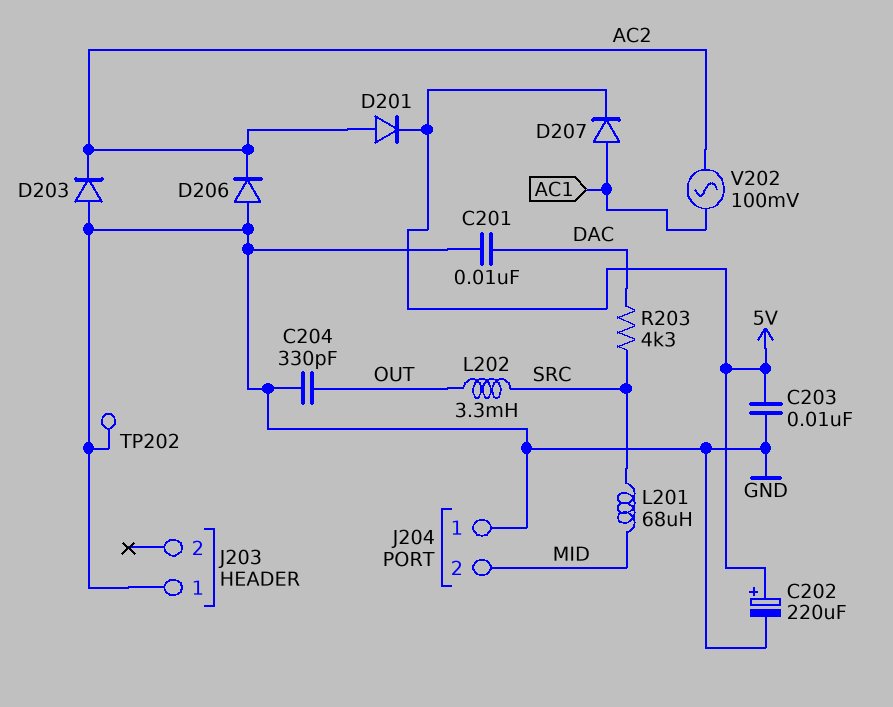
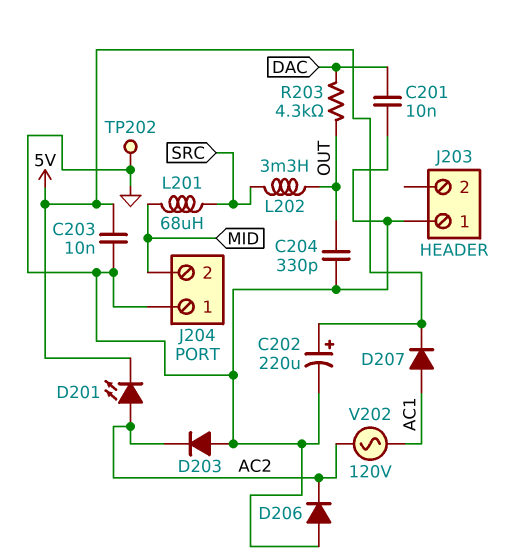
D201: diode (A AC2, K 5V) -> LED (A AC2, K 5V)
R203: 4.3k (DAC, SRC) -> 4.3k (DAC, OUT)
V202: AC 100mV (AC1, AC2) -> AC 120V (AC1, AC2)

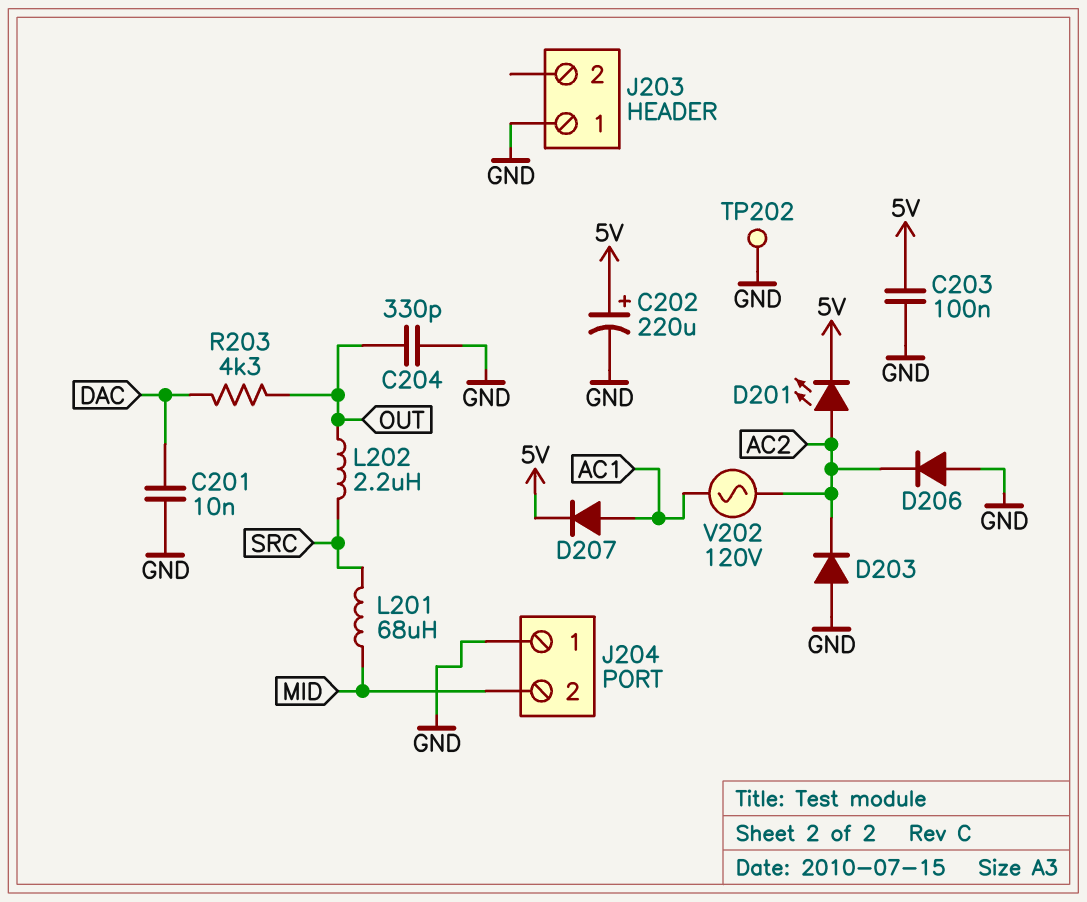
C203: 10nF (5V, GND) -> 100nF (5V, GND)
L202: 3.3mH (OUT, SRC) -> 2.2uH (OUT, SRC)

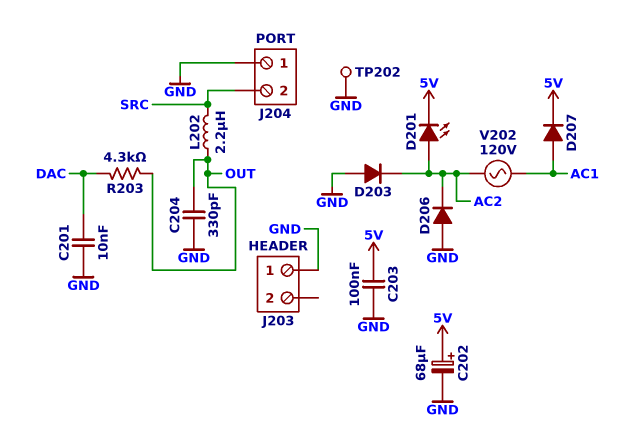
C202: 220uF (plus 5V, minus GND) -> 68uF (plus 5V, minus GND)
J204 pin 2: MID -> SRC
L201: 68uH (MID, SRC) -> none

